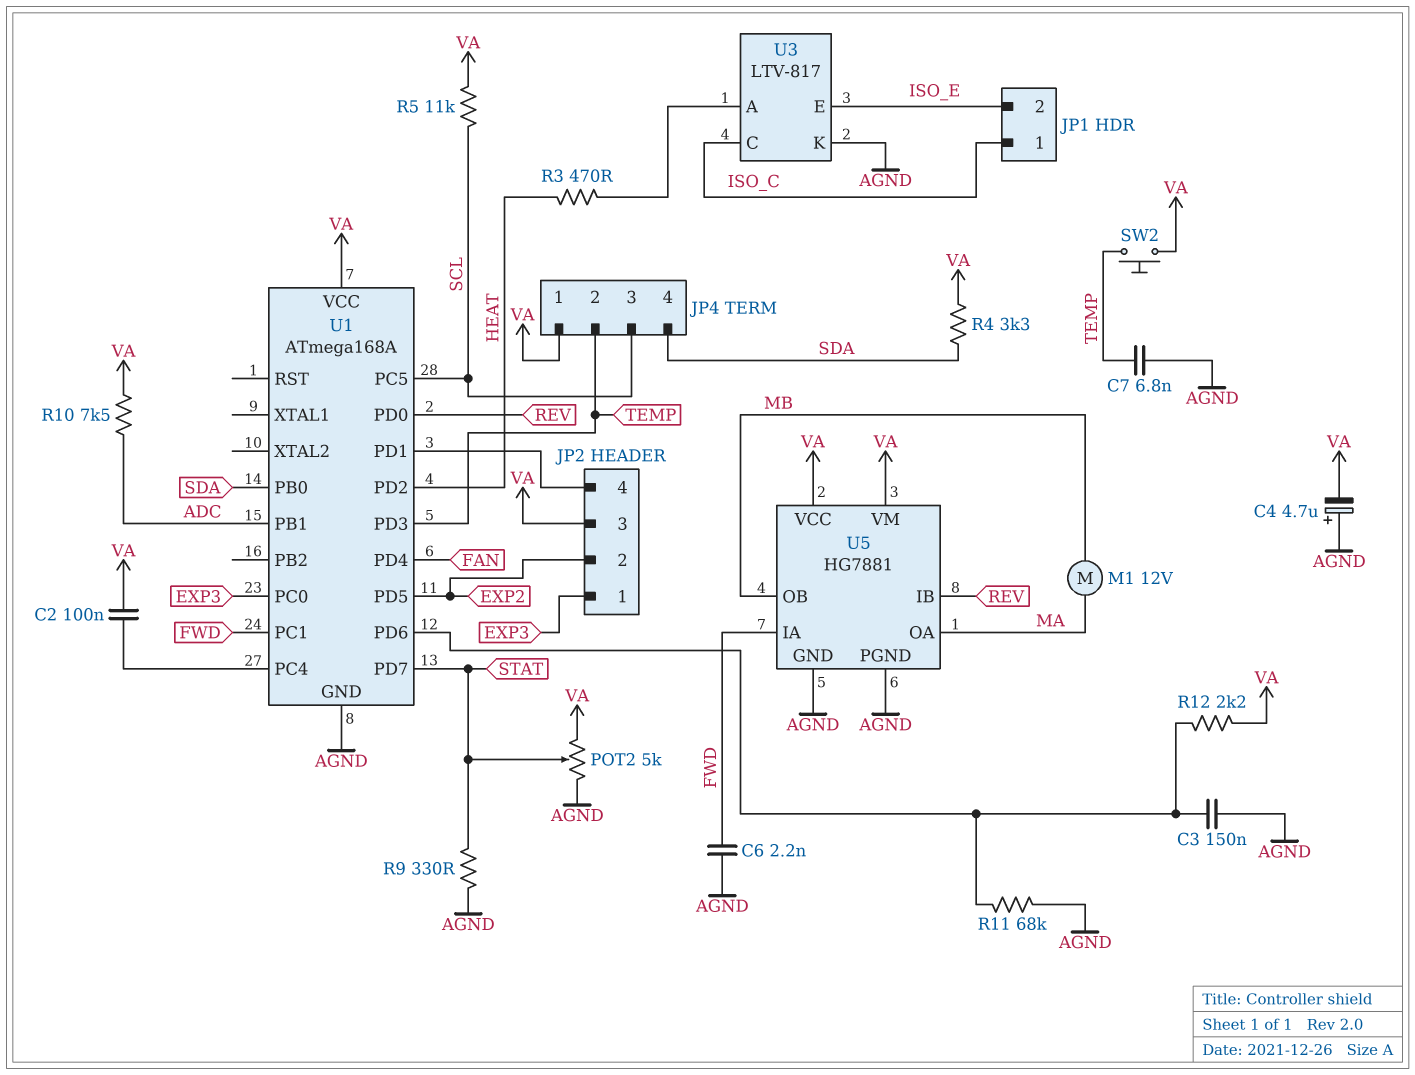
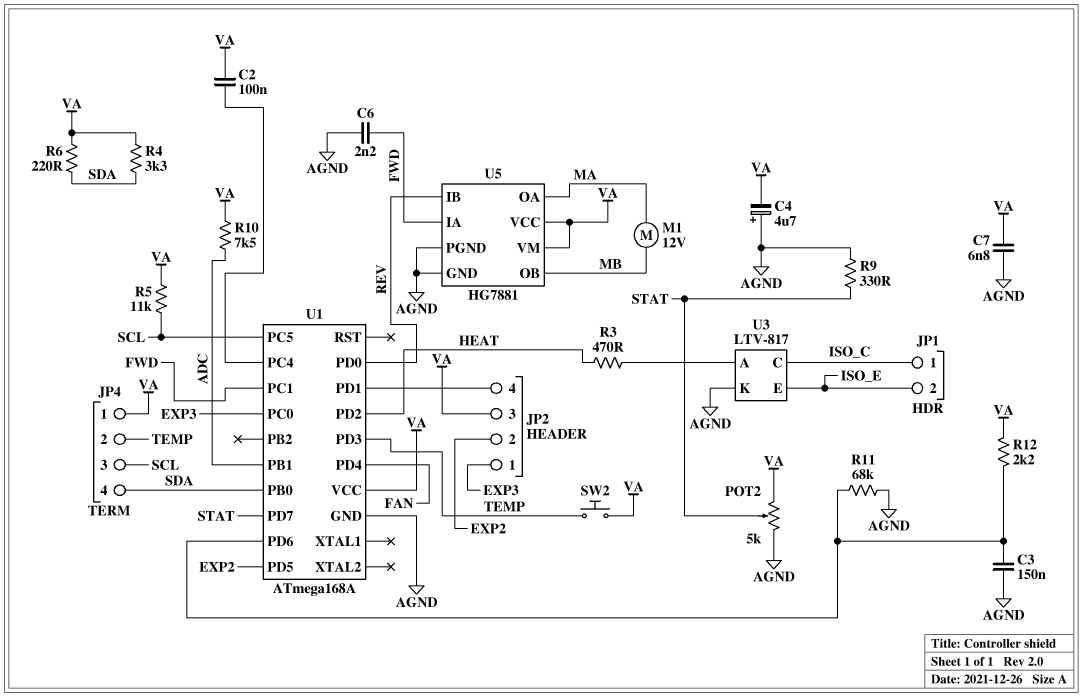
C7: 6.8nF (AGND, TEMP) -> 6.8nF (AGND, VA)
R6: none -> 220 (SDA, VA)

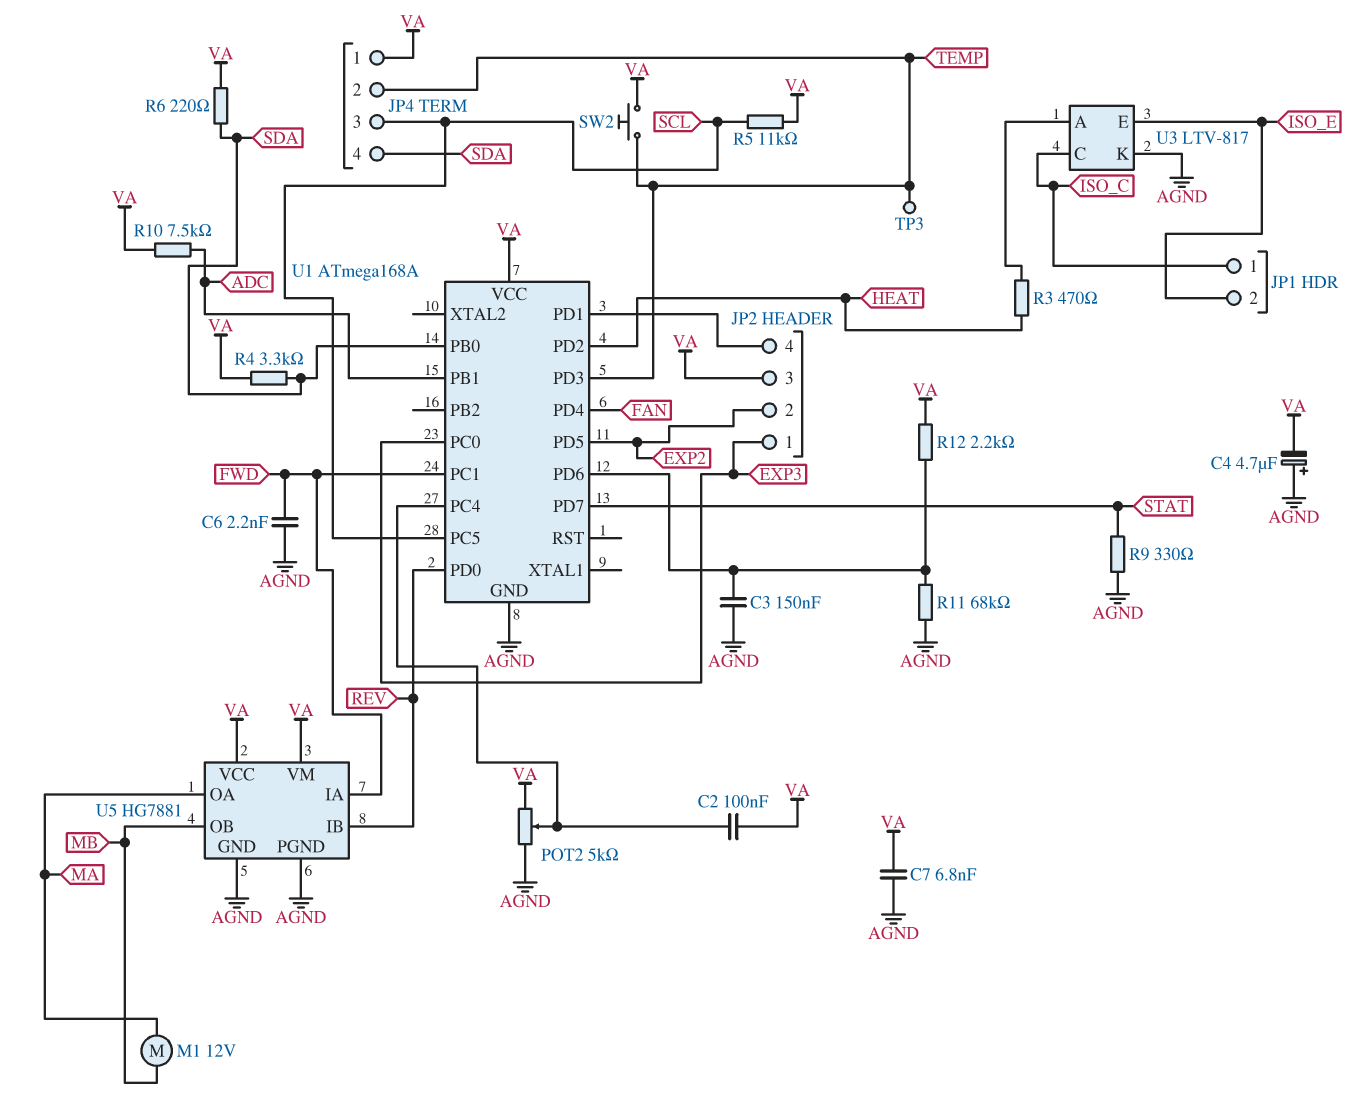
POT2: 5k (AGND, VA, wiper STAT) -> 5k (AGND, VA, wiper U1/PC4)
TP3: none -> test point (TEMP)

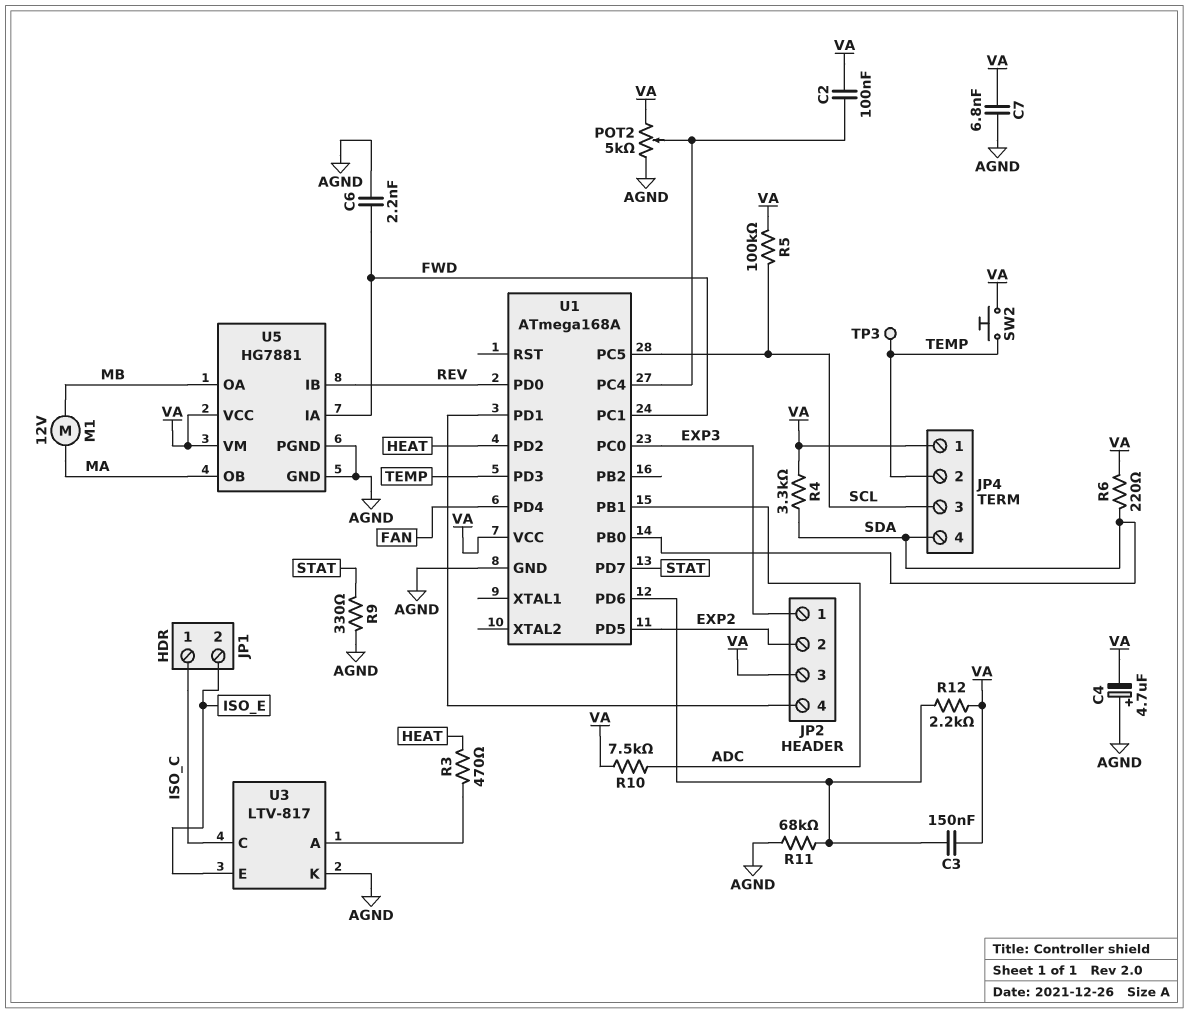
C3: 150nF (AGND, U1/PD6) -> 150nF (U1/PD6, VA)
R5: 11k (SCL, VA) -> 100k (SCL, VA)
U5 pin OA: MA -> MB
U5 pin OB: MB -> MA

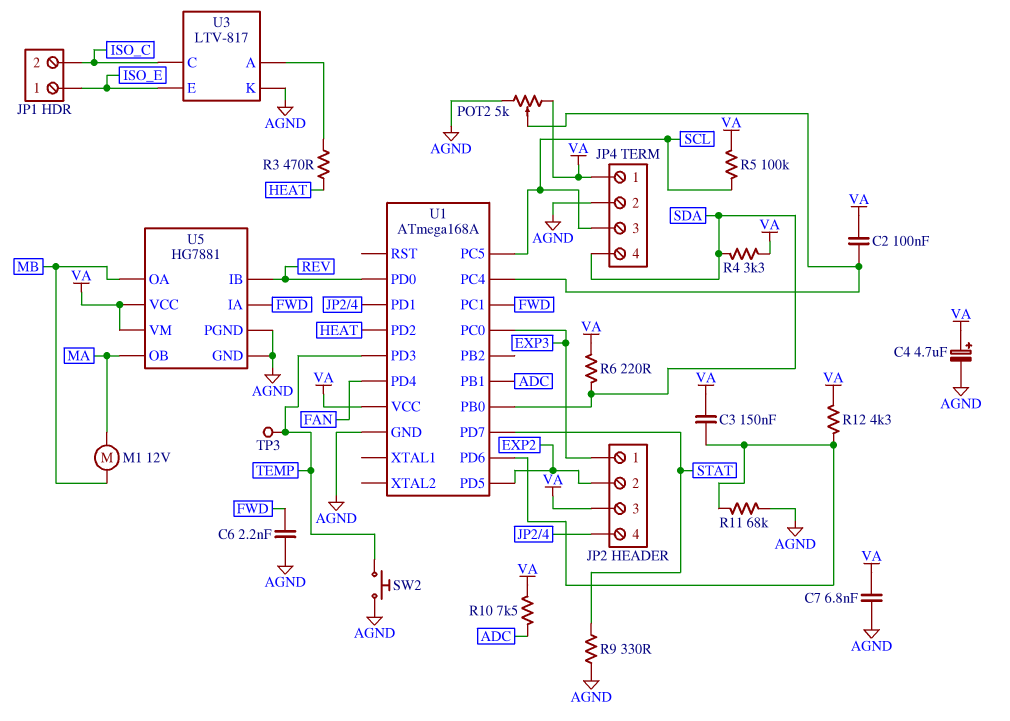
C4: 4.7uF (plus AGND, minus VA) -> 4.7uF (plus VA, minus AGND)
JP1 pin 1: ISO_C -> ISO_E
JP1 pin 2: ISO_E -> ISO_C
JP4 pin 2: TEMP -> AGND
R12: 2.2k (U1/PD6, VA) -> 4.3k (U1/PD6, VA)
SW2: button (TEMP, VA) -> button (AGND, TEMP)

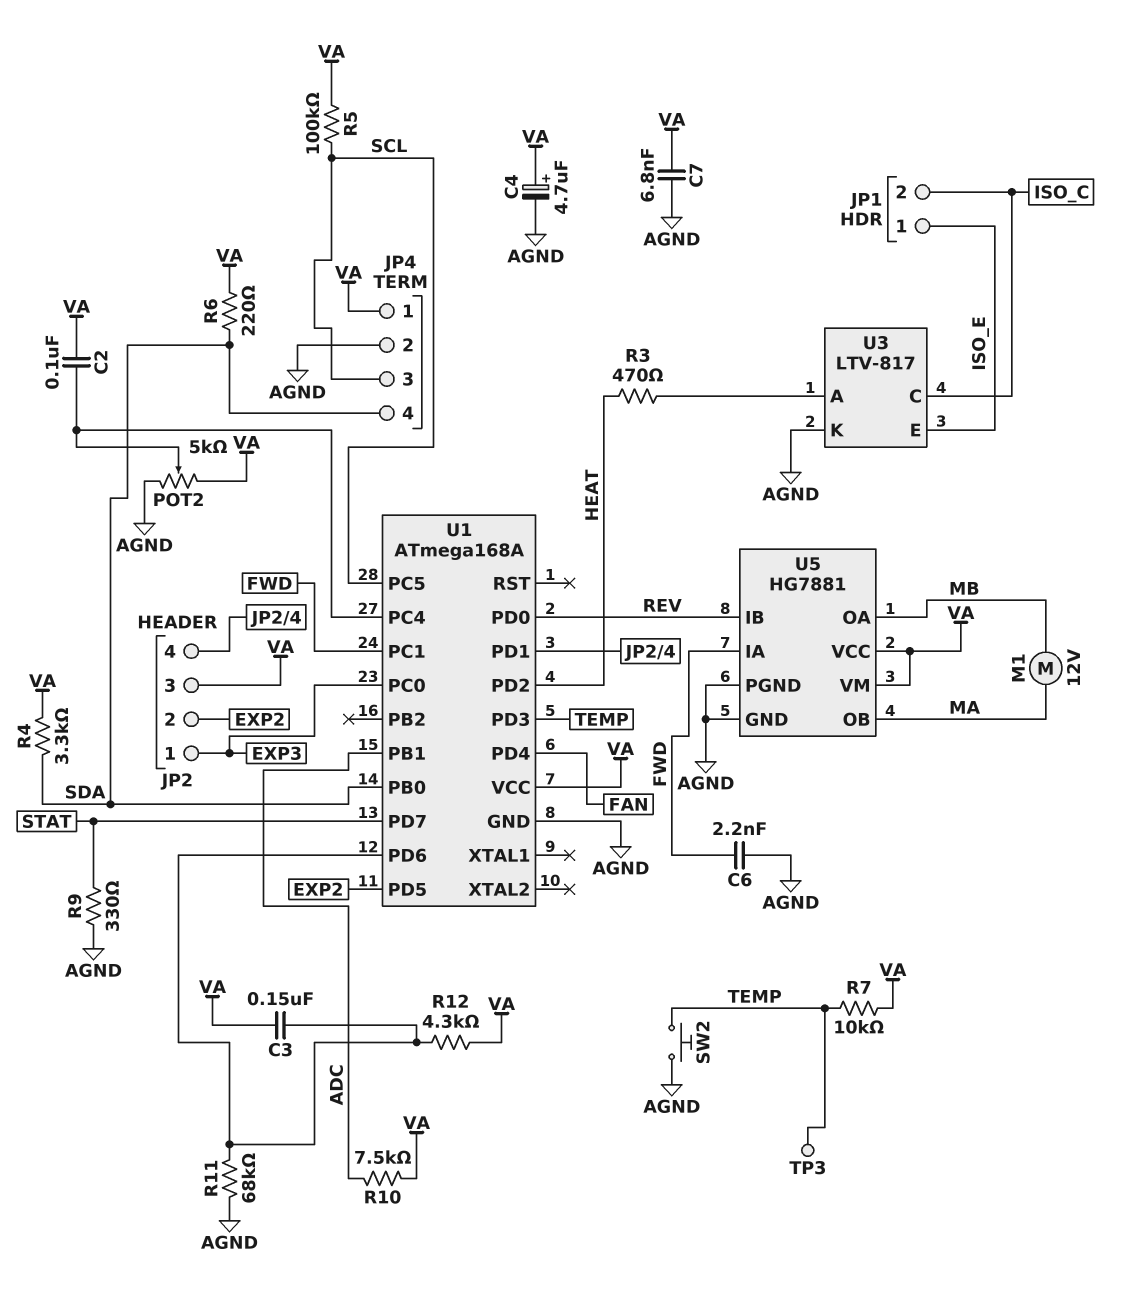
R7: none -> 10k (TEMP, VA)

